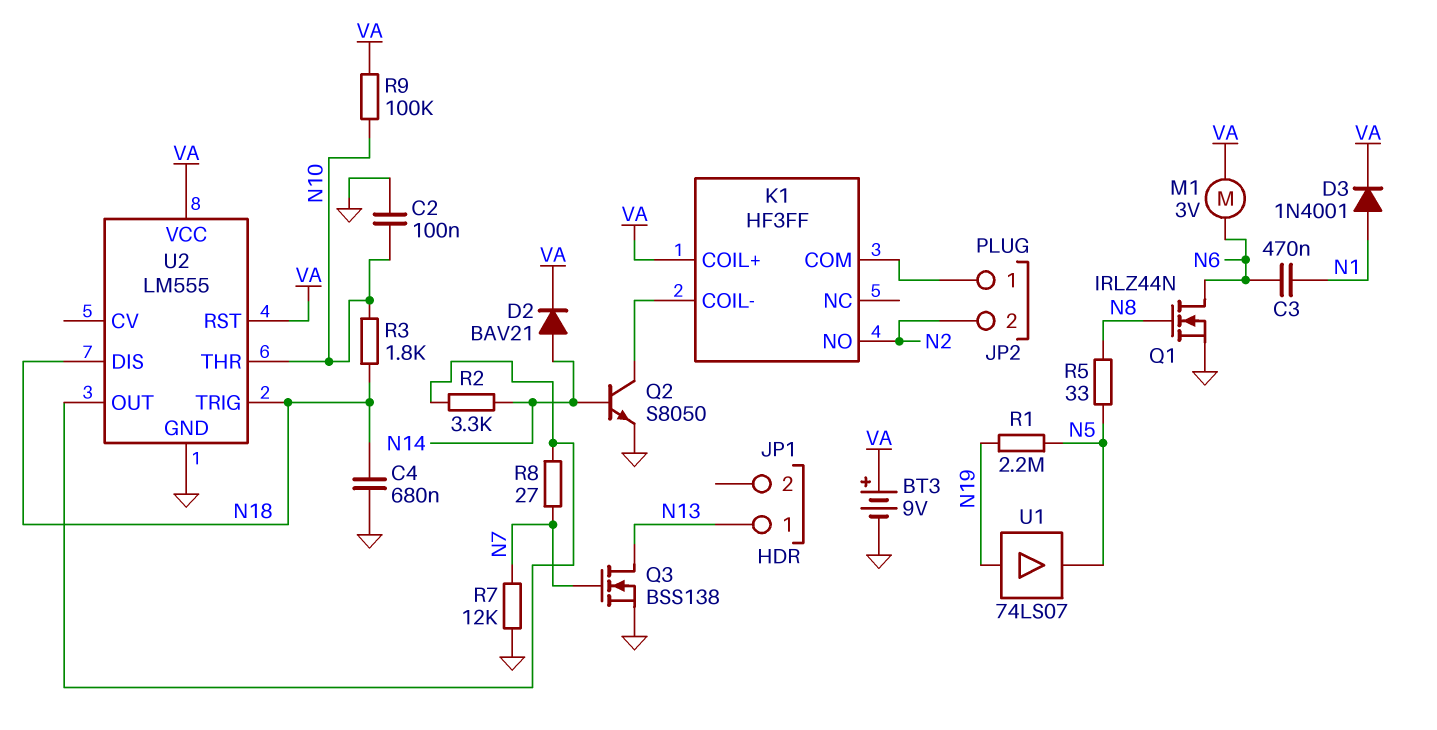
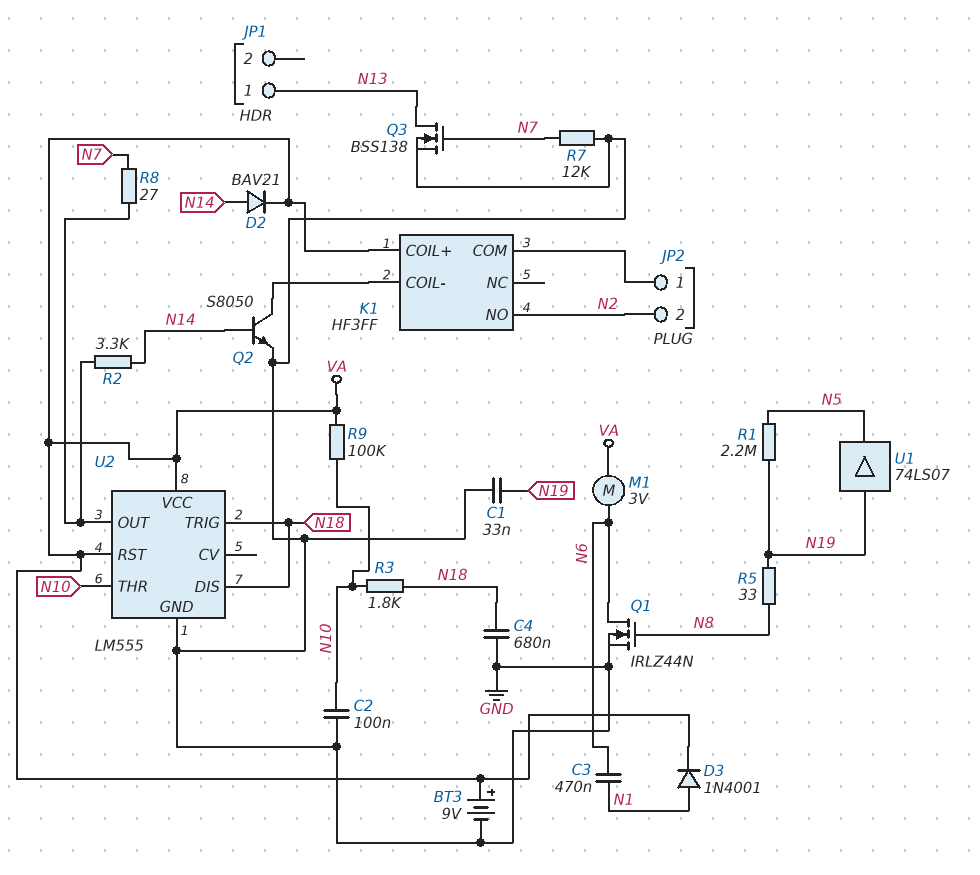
C1: none -> 33nF (GND, N19)
R5: 33 (N5, N8) -> 33 (N8, N19)

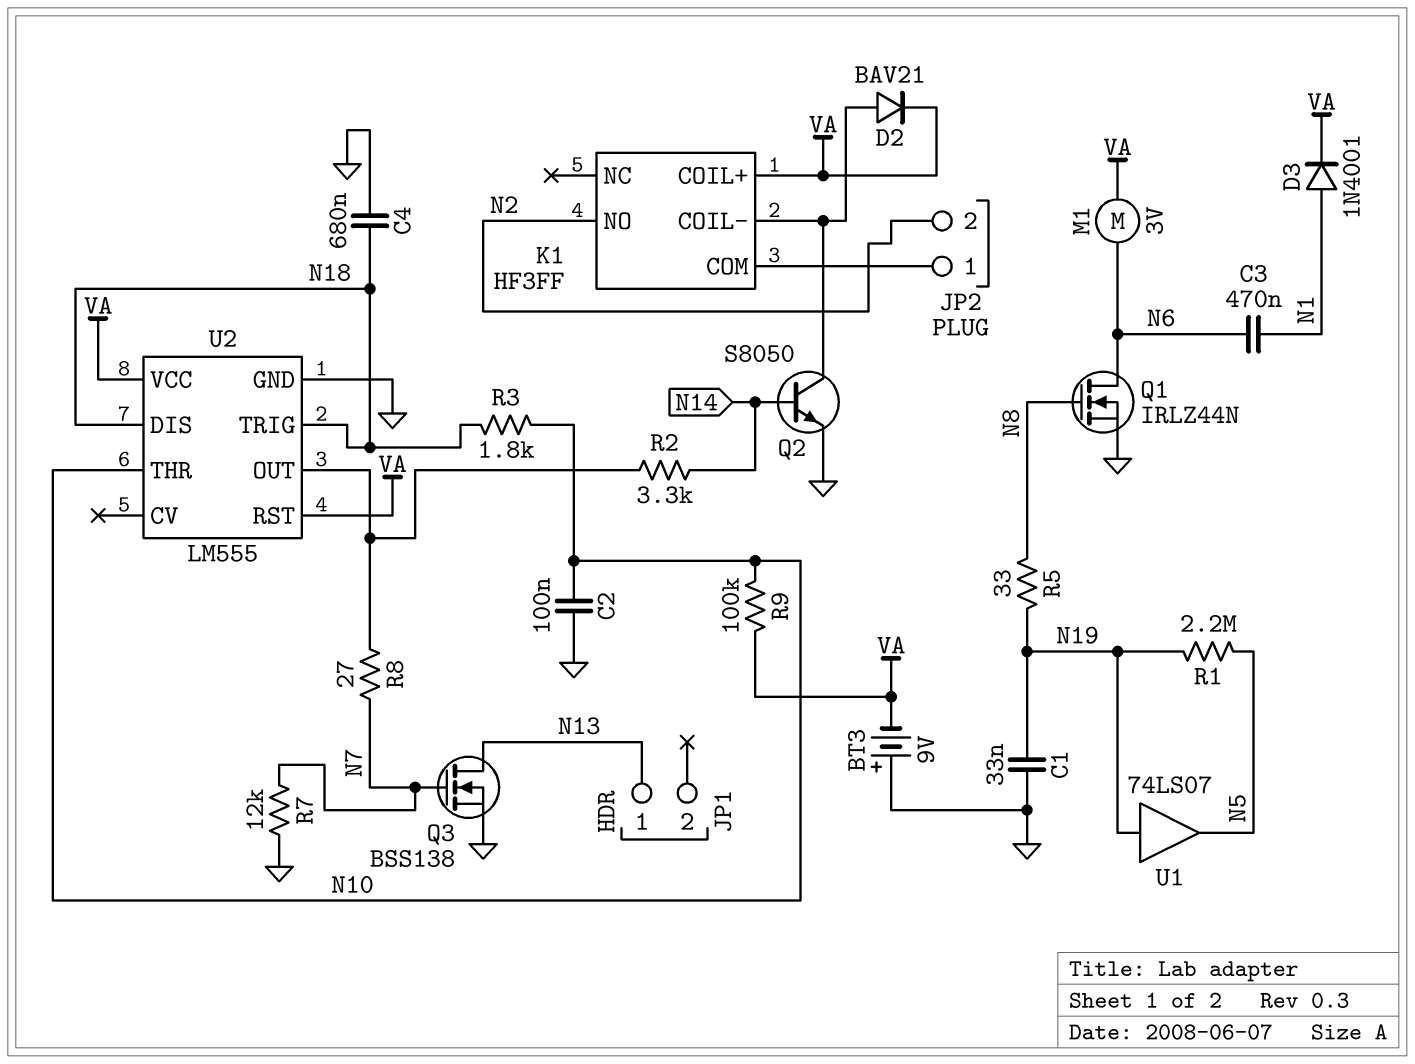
BT3: 9V (plus VA, minus GND) -> 9V (plus GND, minus VA)
D2: diode BAV21 (A N14, K VA) -> diode BAV21 (A K1/COIL-, K VA)

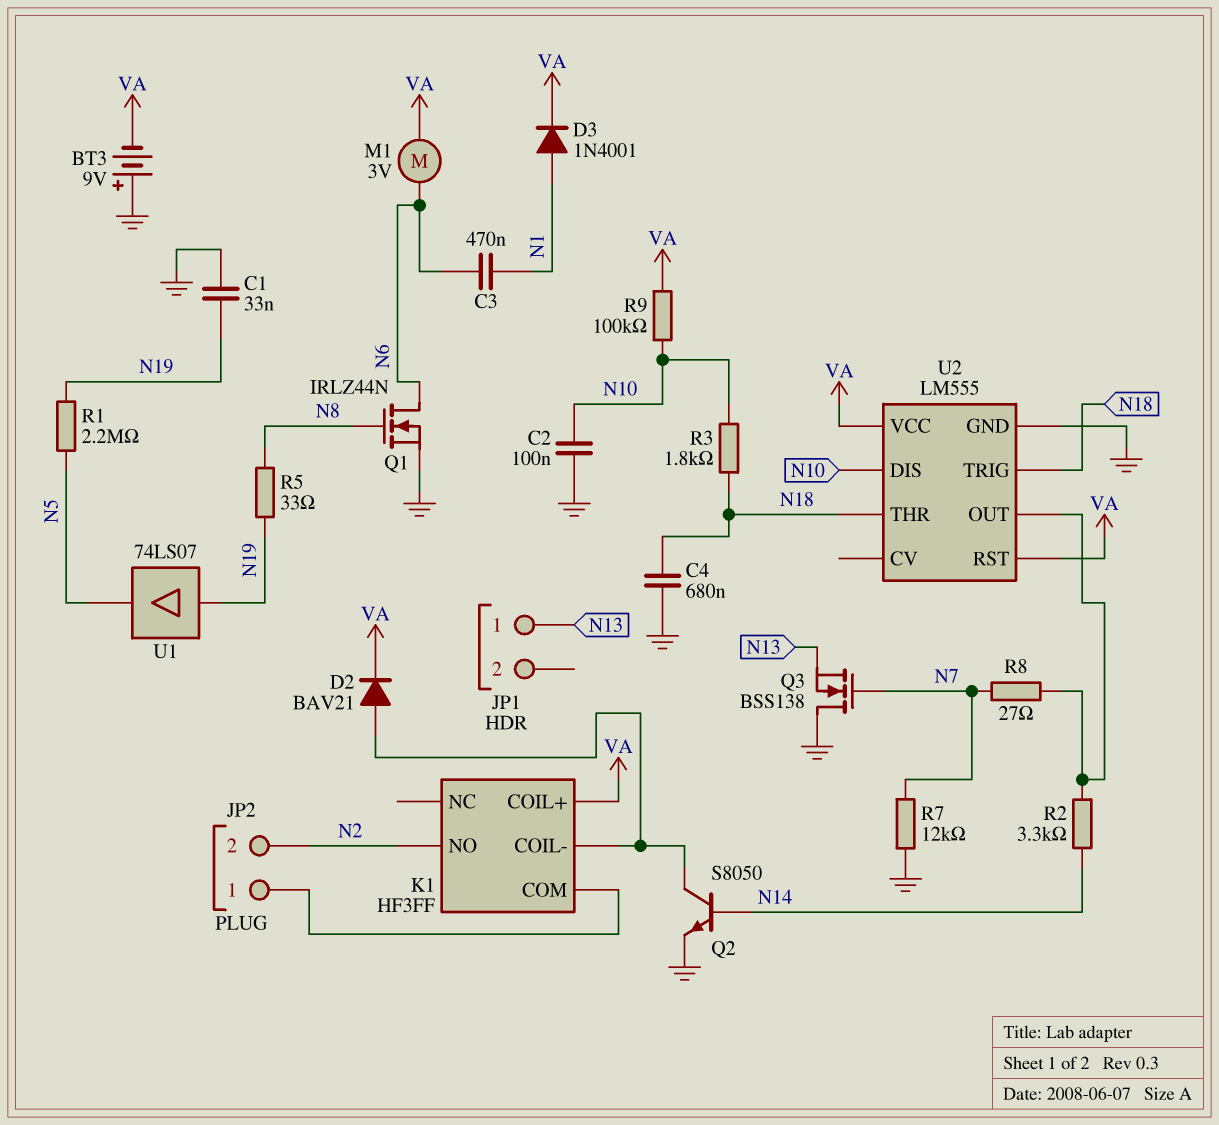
Q3: NMOS BSS138 (G N7, D N13, S GND) -> NMOS BSS138 (G N7, D GND, S N13)
U2 pin DIS: N18 -> N10
U2 pin THR: N10 -> N18

